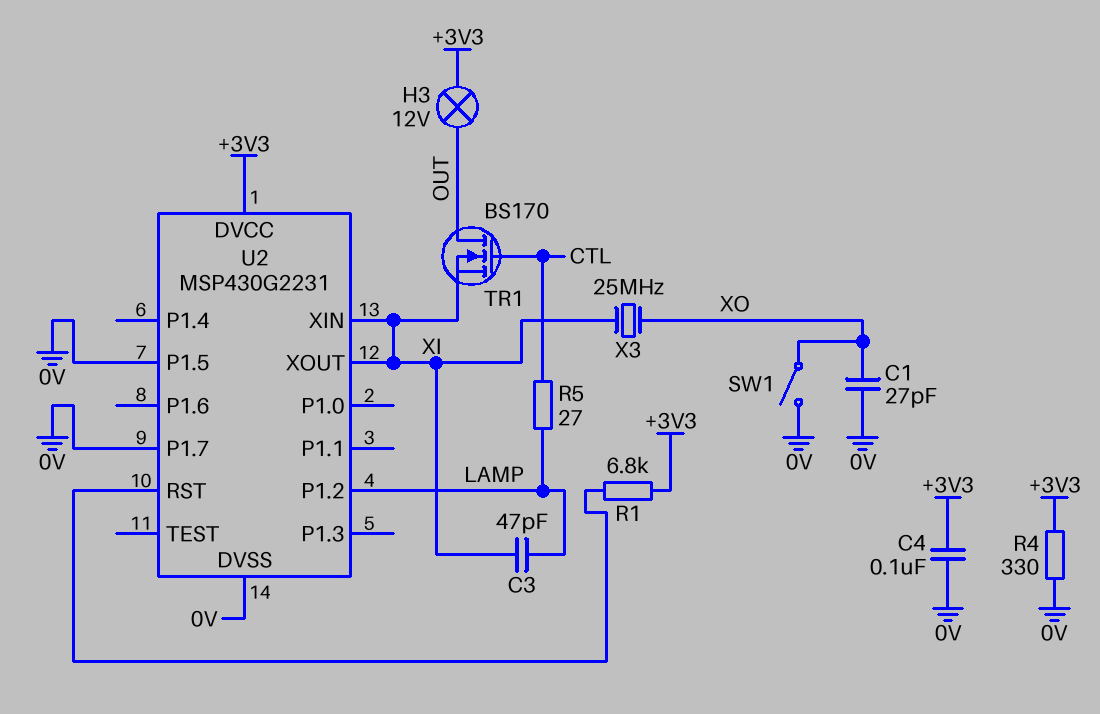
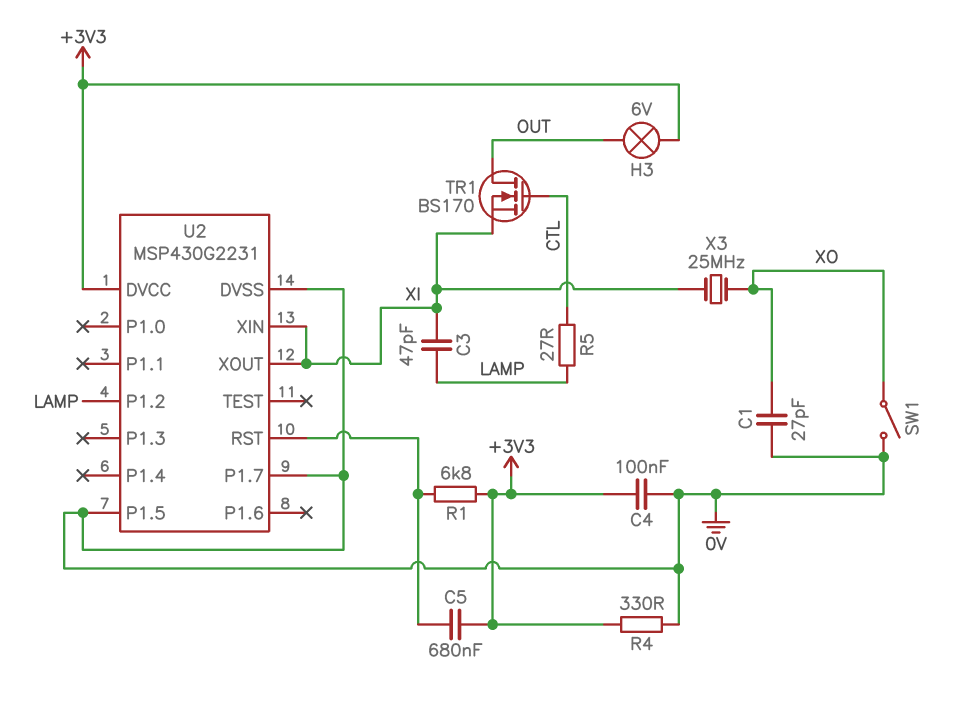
C5: none -> 680nF (+3V3, U2/RST)
H3: lamp 12V (+3V3, OUT) -> lamp 6V (+3V3, OUT)

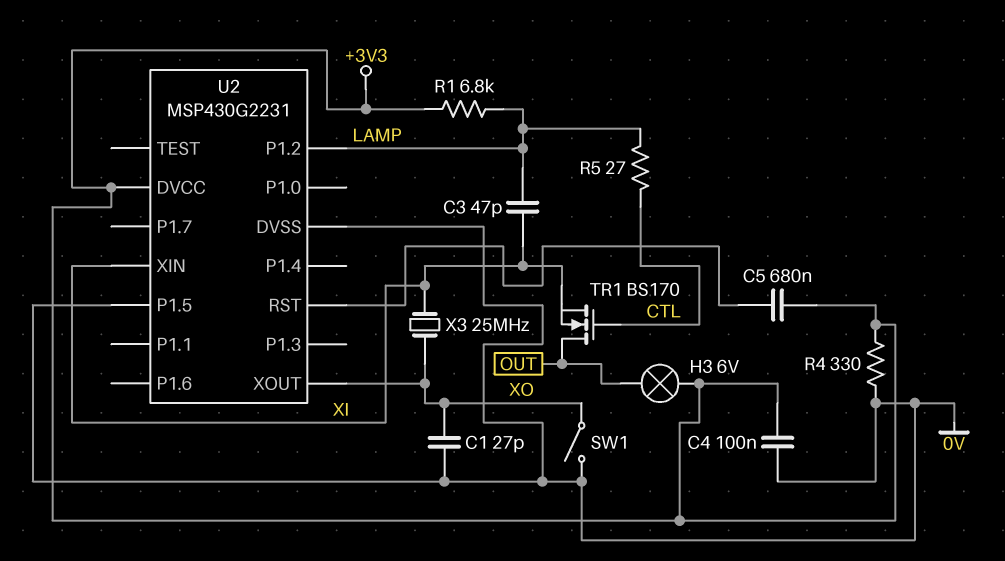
R1: 6.8k (+3V3, U2/RST) -> 6.8k (+3V3, LAMP)
U2 pin P1.7: 0V -> none
U2 pin XOUT: XI -> XO

